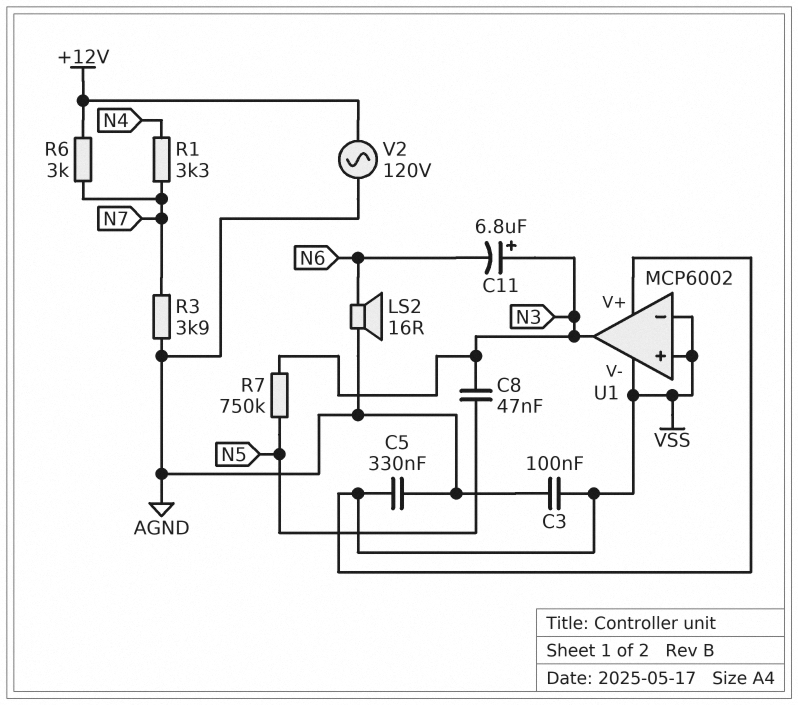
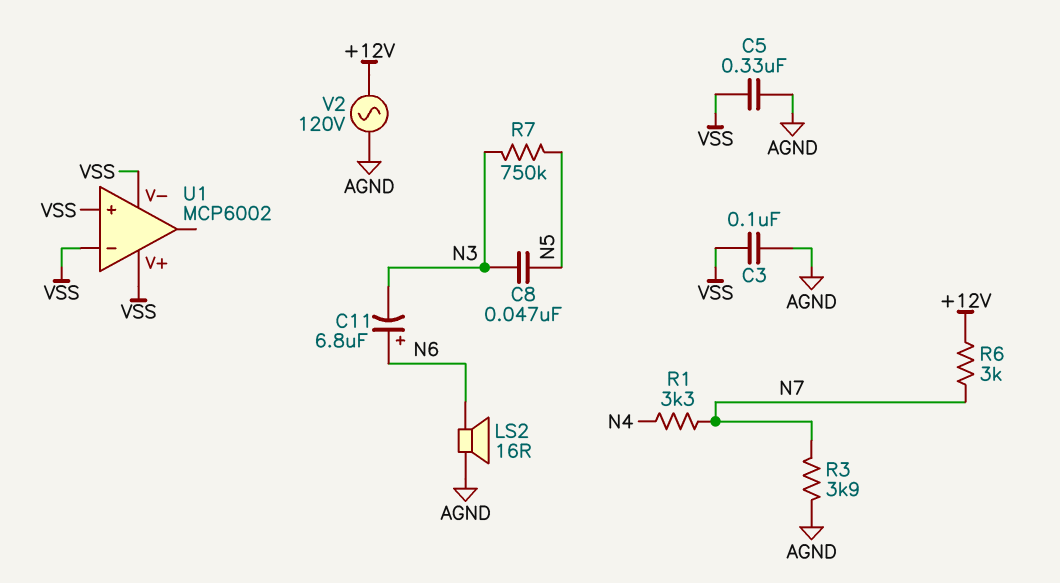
C11: 6.8uF (plus N3, minus N6) -> 6.8uF (plus N6, minus N3)
U1 pin out: N3 -> none

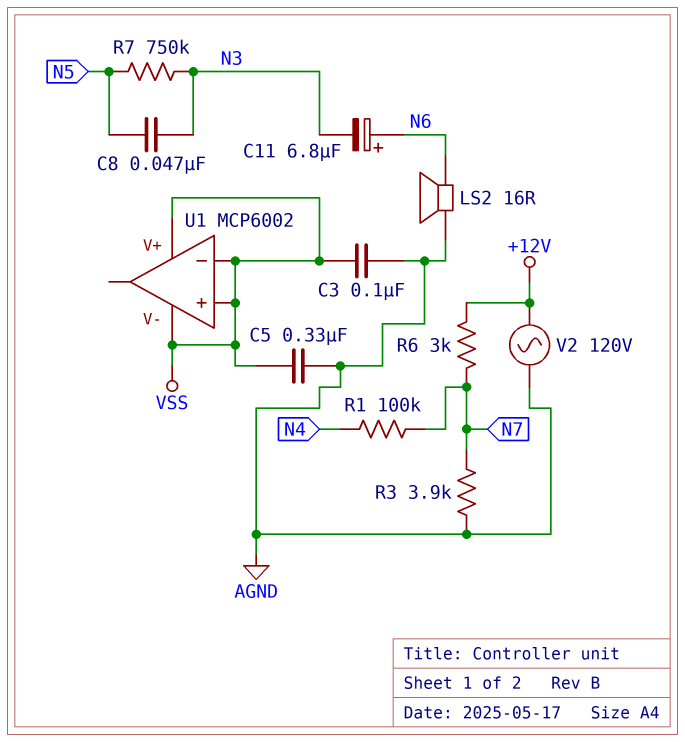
R1: 3.3k (N4, N7) -> 100k (N4, N7)

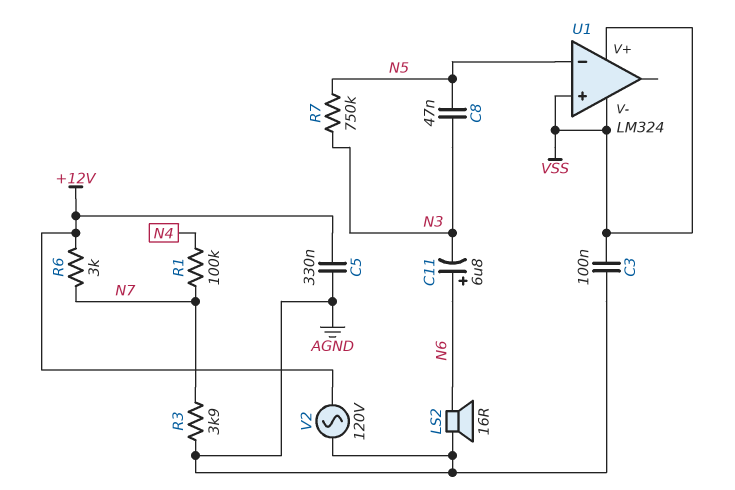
C5: 330nF (AGND, VSS) -> 330nF (+12V, AGND)
U1: MCP6002 -> LM324
U1 pin in-: VSS -> N5

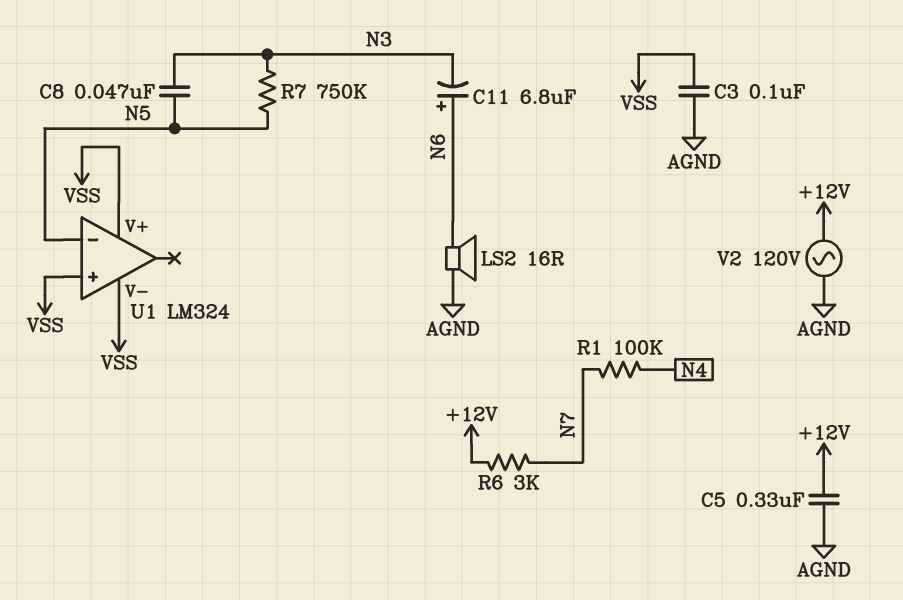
R3: 3.9k (AGND, N7) -> none

